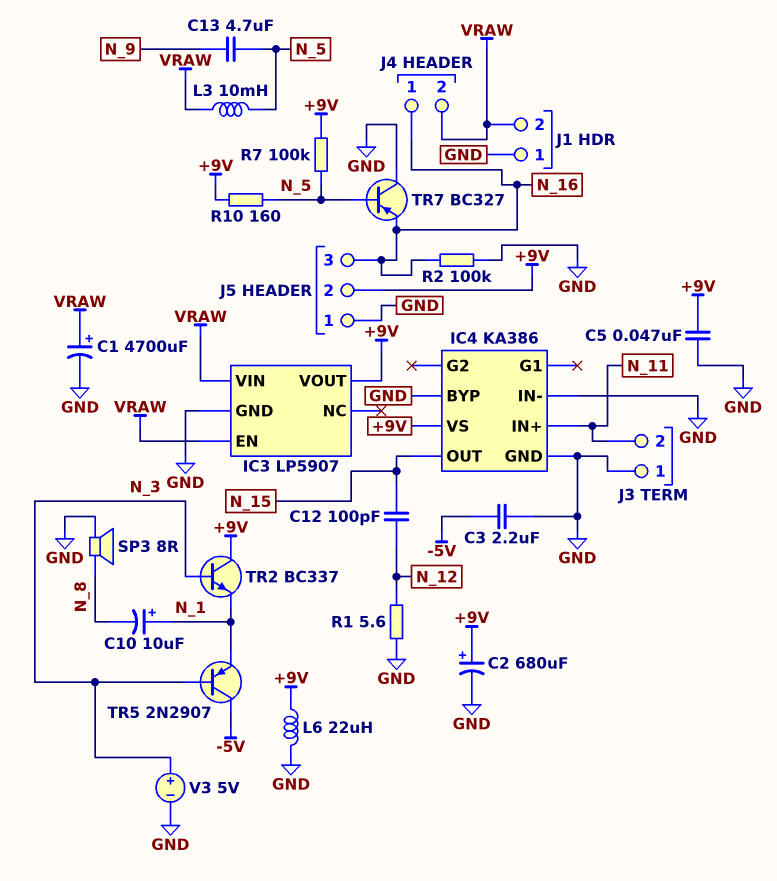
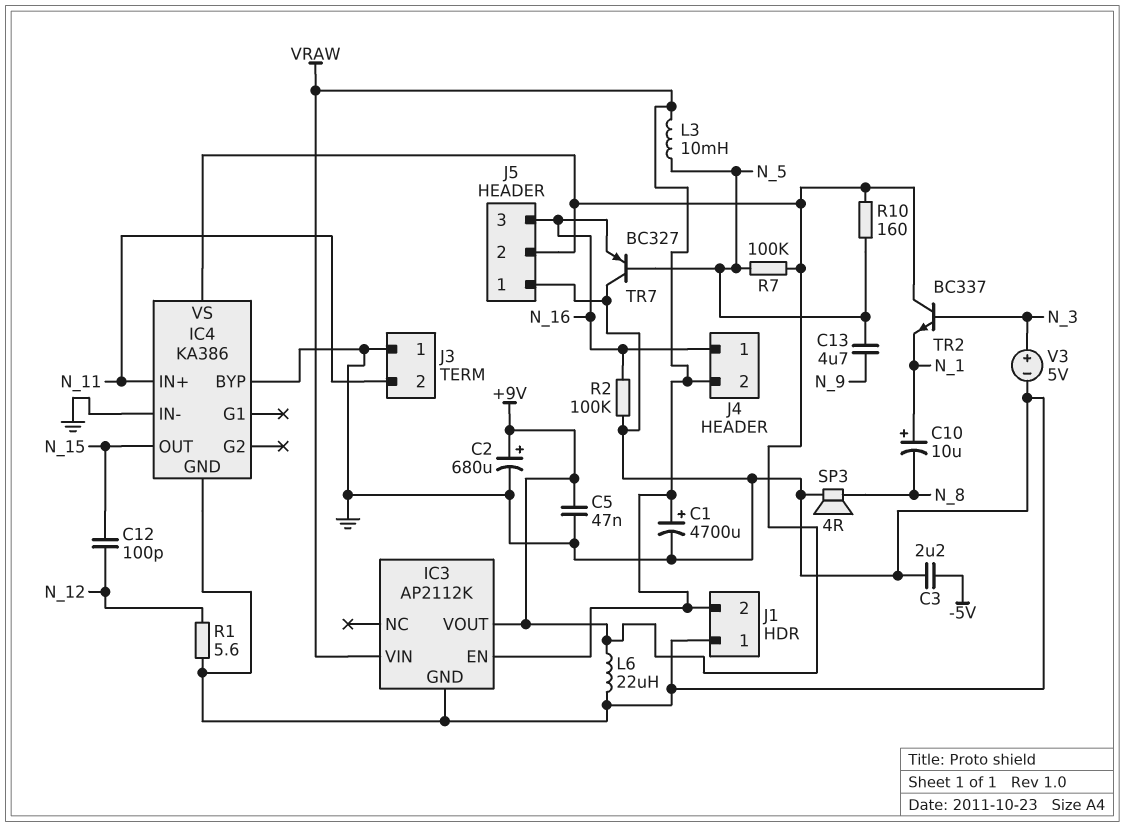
IC3: LP5907 -> AP2112K
SP3: speaker 8R (GND, N_8) -> speaker 4R (GND, N_8)
TR5: PNP 2N2907 (B N_3, C -5V, E N_1) -> none

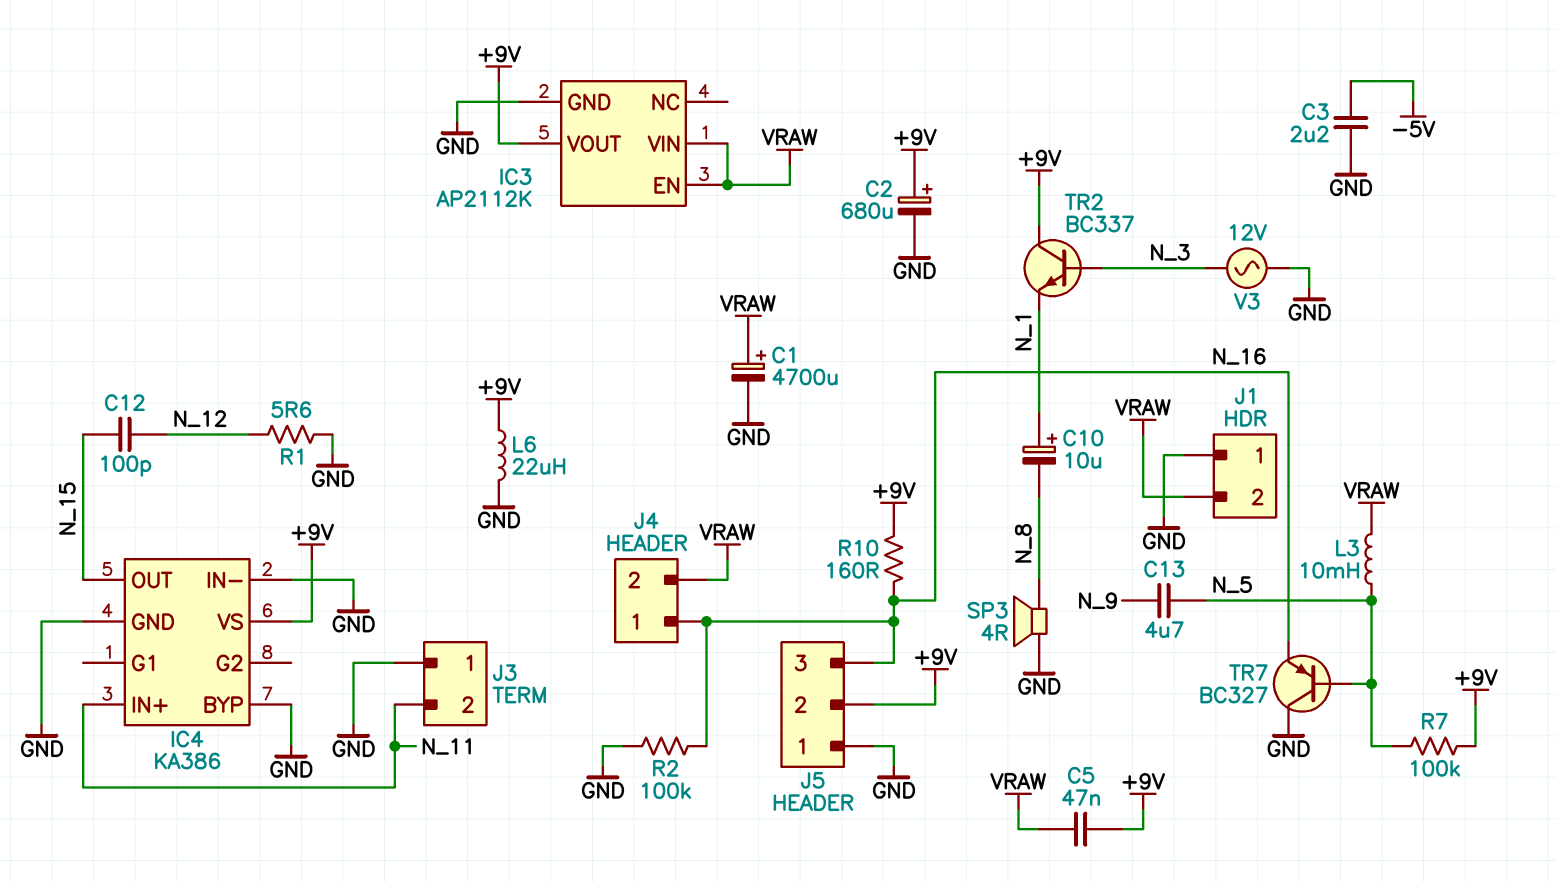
C5: 47nF (+9V, GND) -> 47nF (+9V, VRAW)
R10: 160 (+9V, N_5) -> 160 (+9V, N_16)
V3: 5V (plus N_3, minus GND) -> AC 12V (GND, N_3)

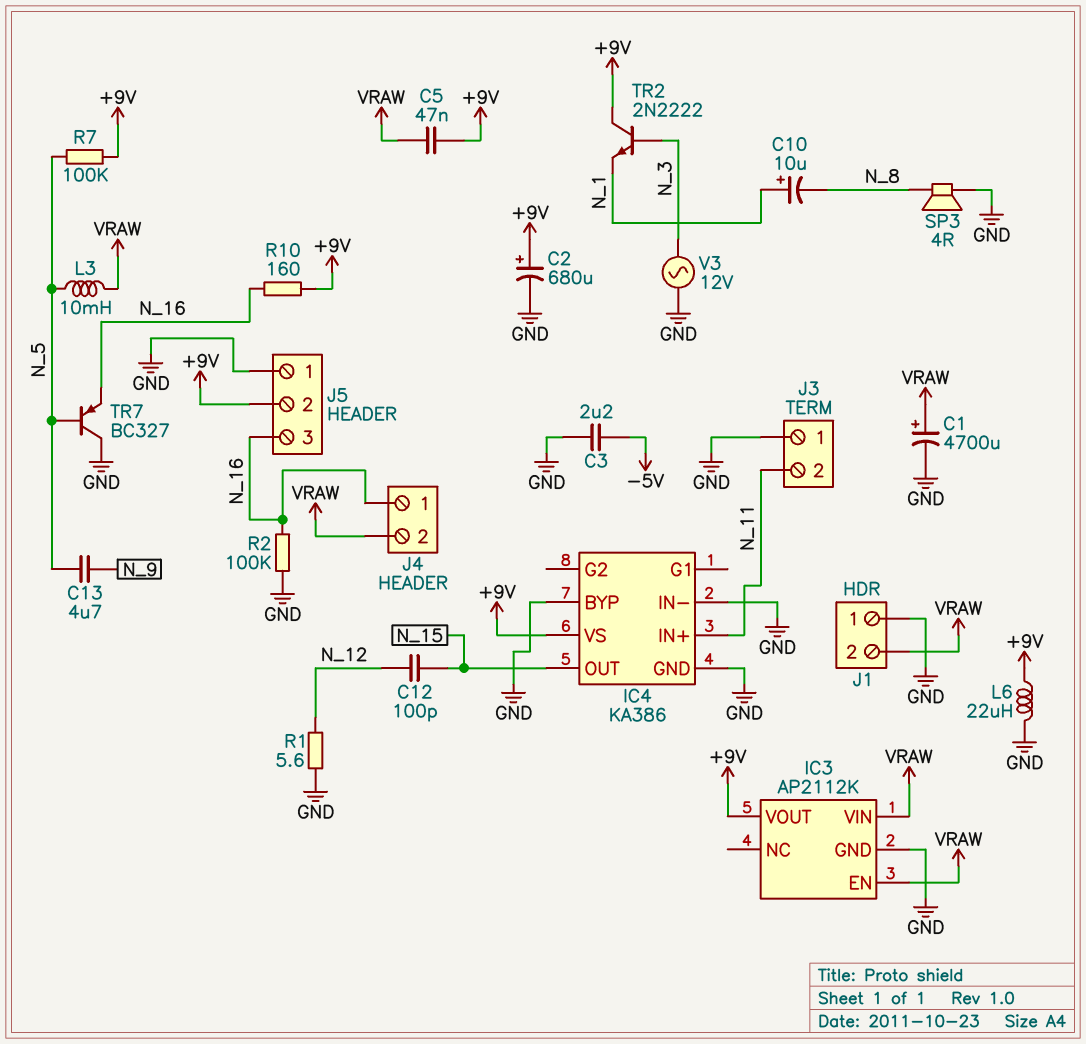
TR2: NPN BC337 (B N_3, C +9V, E N_1) -> NPN 2N2222 (B N_3, C +9V, E N_1)

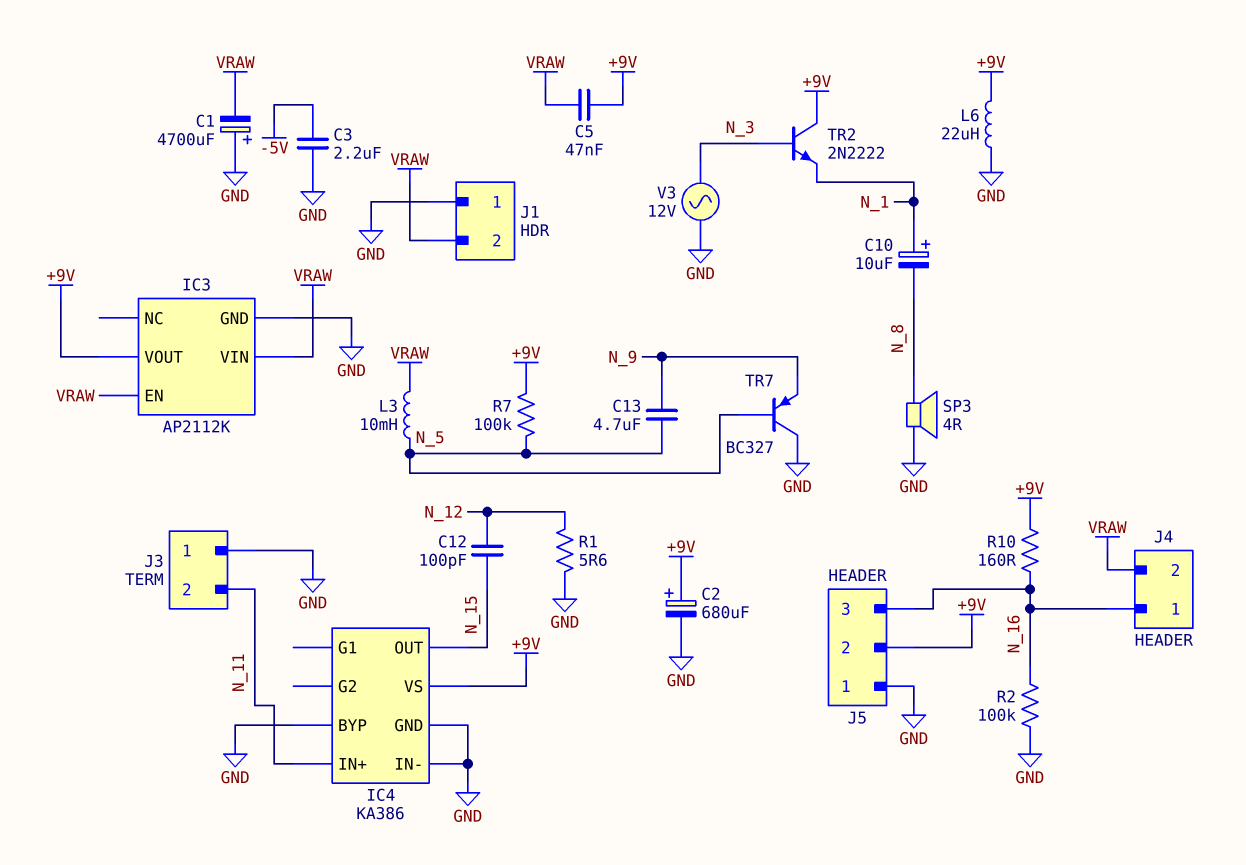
C1: 4700uF (plus VRAW, minus GND) -> 4700uF (plus GND, minus VRAW)
TR7: PNP BC327 (B N_5, C GND, E N_16) -> PNP BC327 (B N_5, C GND, E N_9)

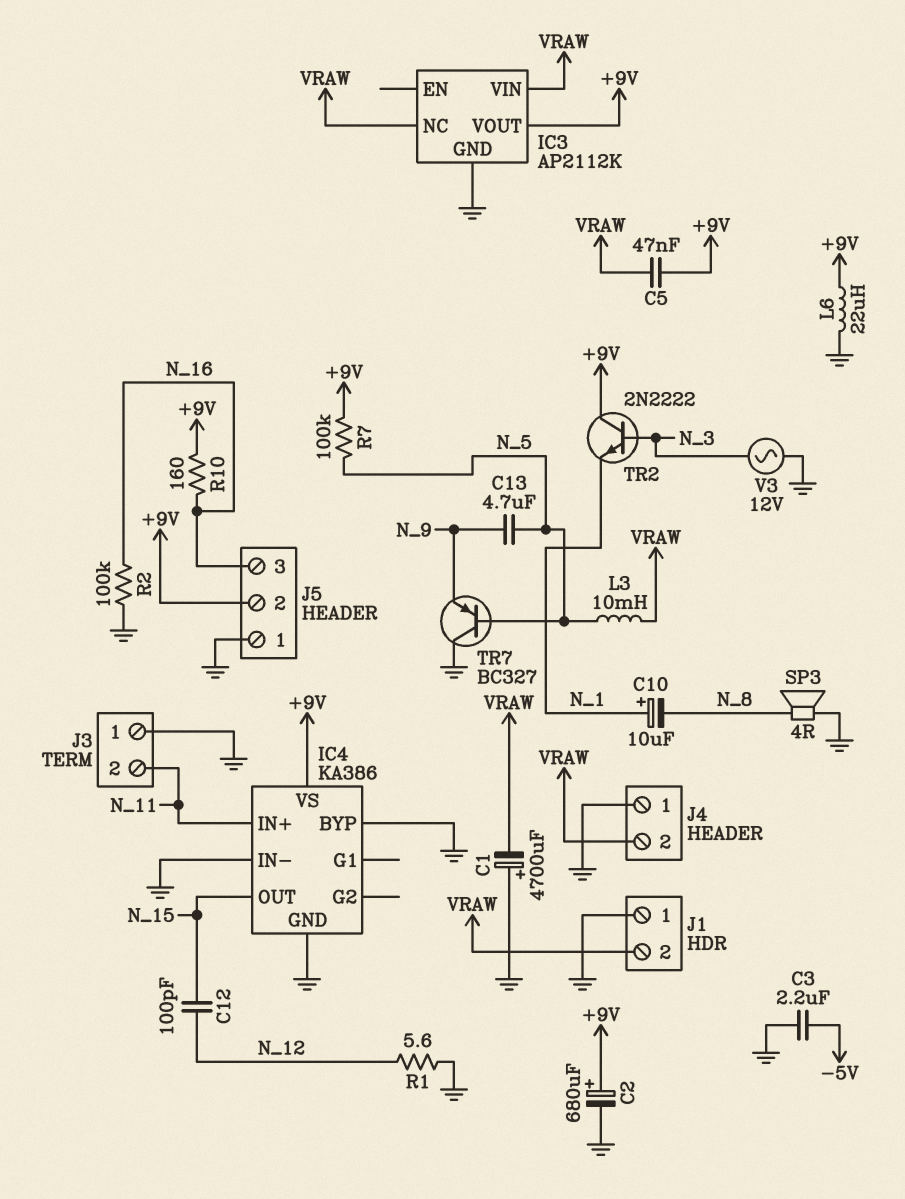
IC3 pin EN: VRAW -> none
IC3 pin NC: none -> VRAW
J4 pin 1: N_16 -> GND

